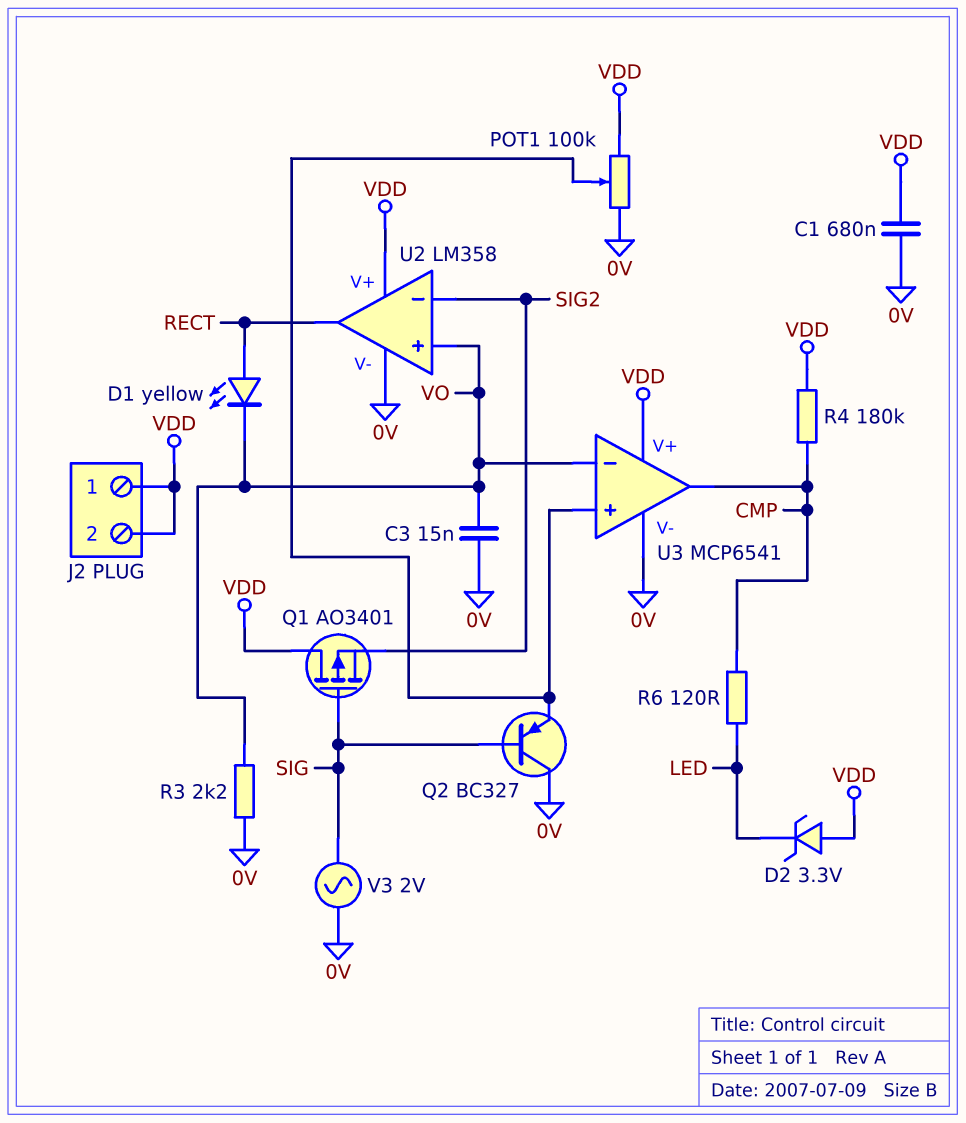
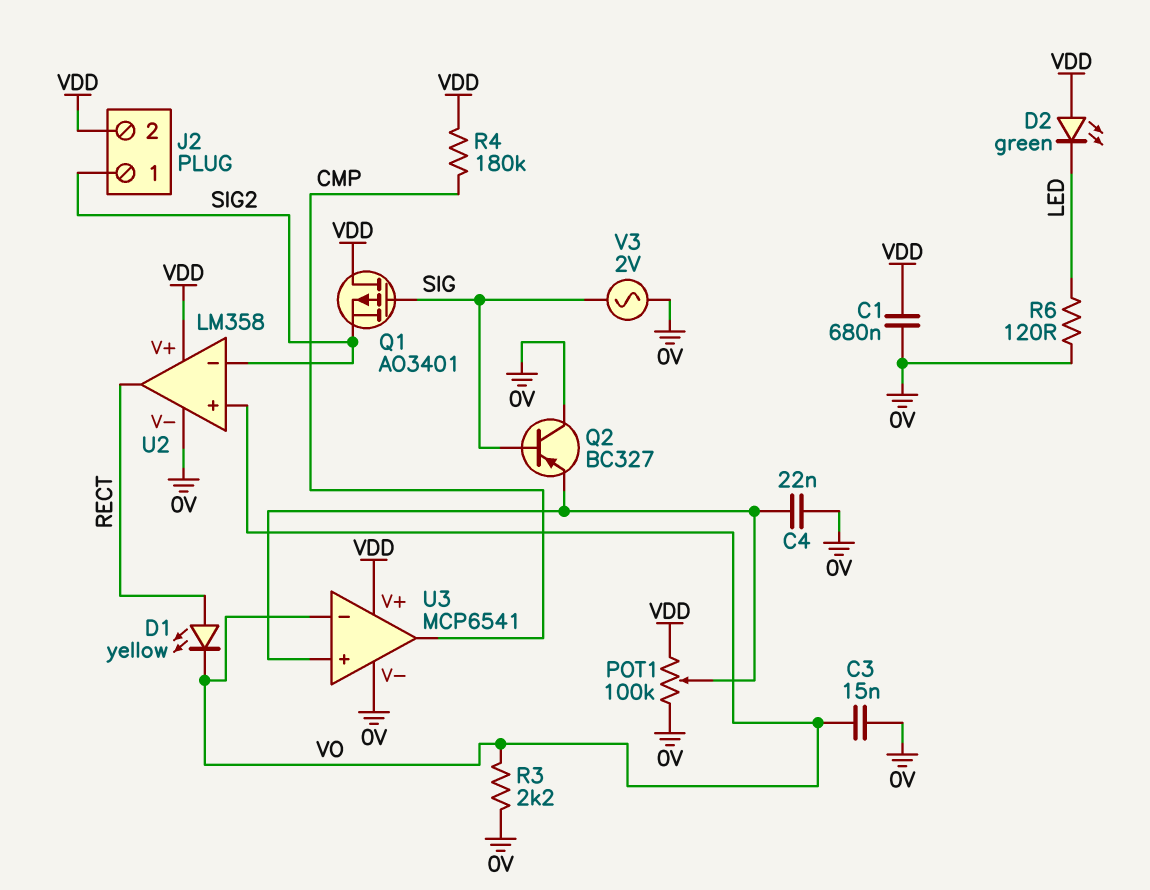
C4: none -> 22nF (0V, U3/in+)
D2: zener 3.3V (A VDD, K LED) -> LED green (A VDD, K LED)
J2 pin 1: VDD -> SIG2
R6: 120 (CMP, LED) -> 120 (0V, LED)

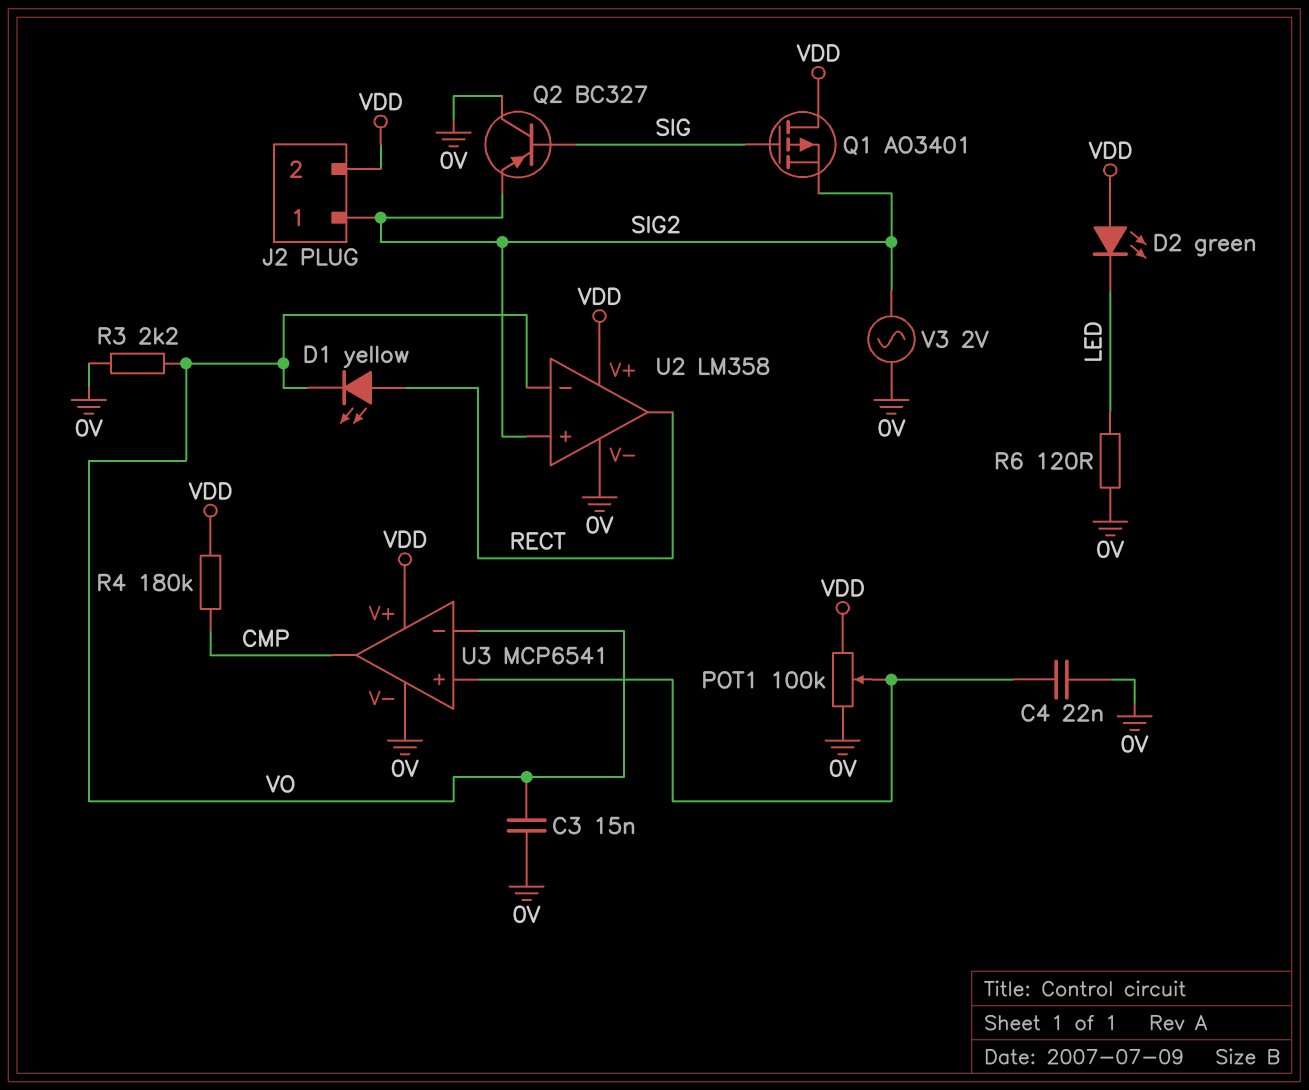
C1: 680nF (0V, VDD) -> none
Q2: PNP BC327 (B SIG, C 0V, E U3/in+) -> PNP BC327 (B SIG, C 0V, E SIG2)
U2 pin in+: VO -> SIG2
U2 pin in-: SIG2 -> VO
V3: AC 2V (0V, SIG) -> AC 2V (0V, SIG2)

